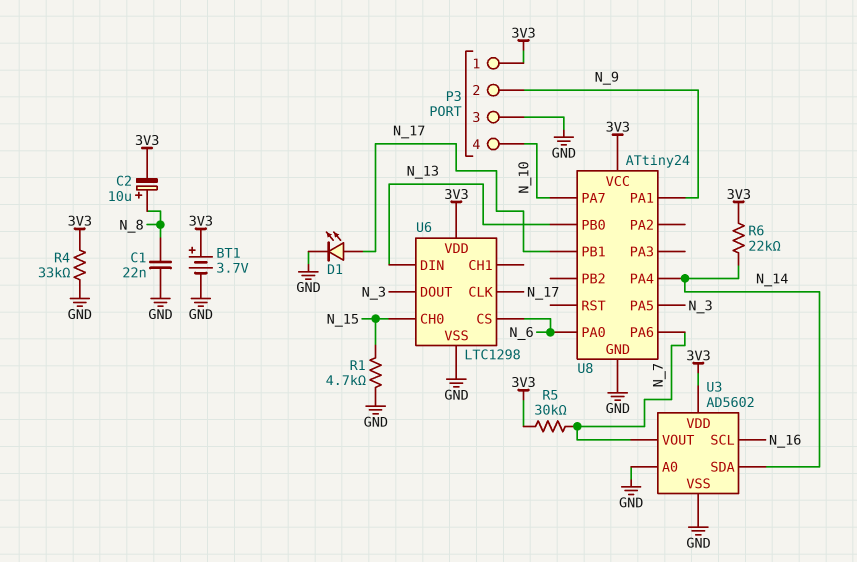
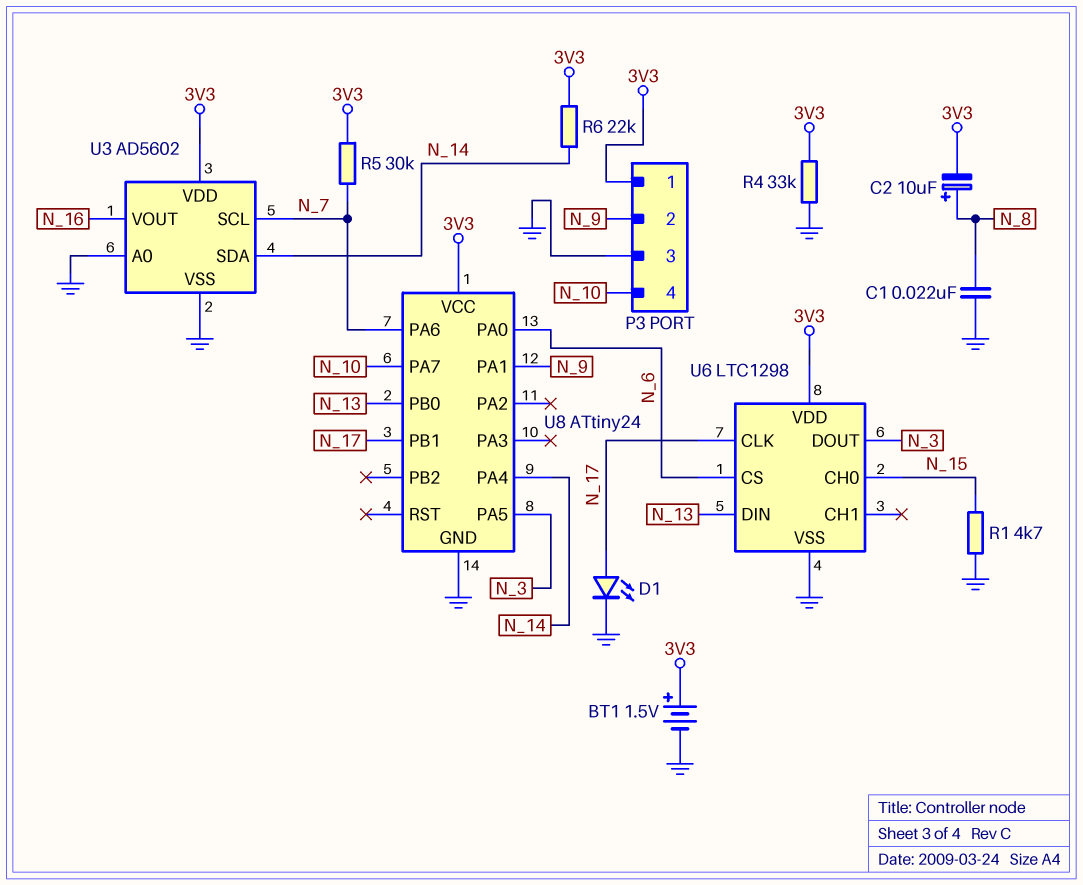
BT1: 3.7V (plus 3V3, minus GND) -> 1.5V (plus 3V3, minus GND)
U3 pin SCL: N_16 -> N_7
U3 pin VOUT: N_7 -> N_16

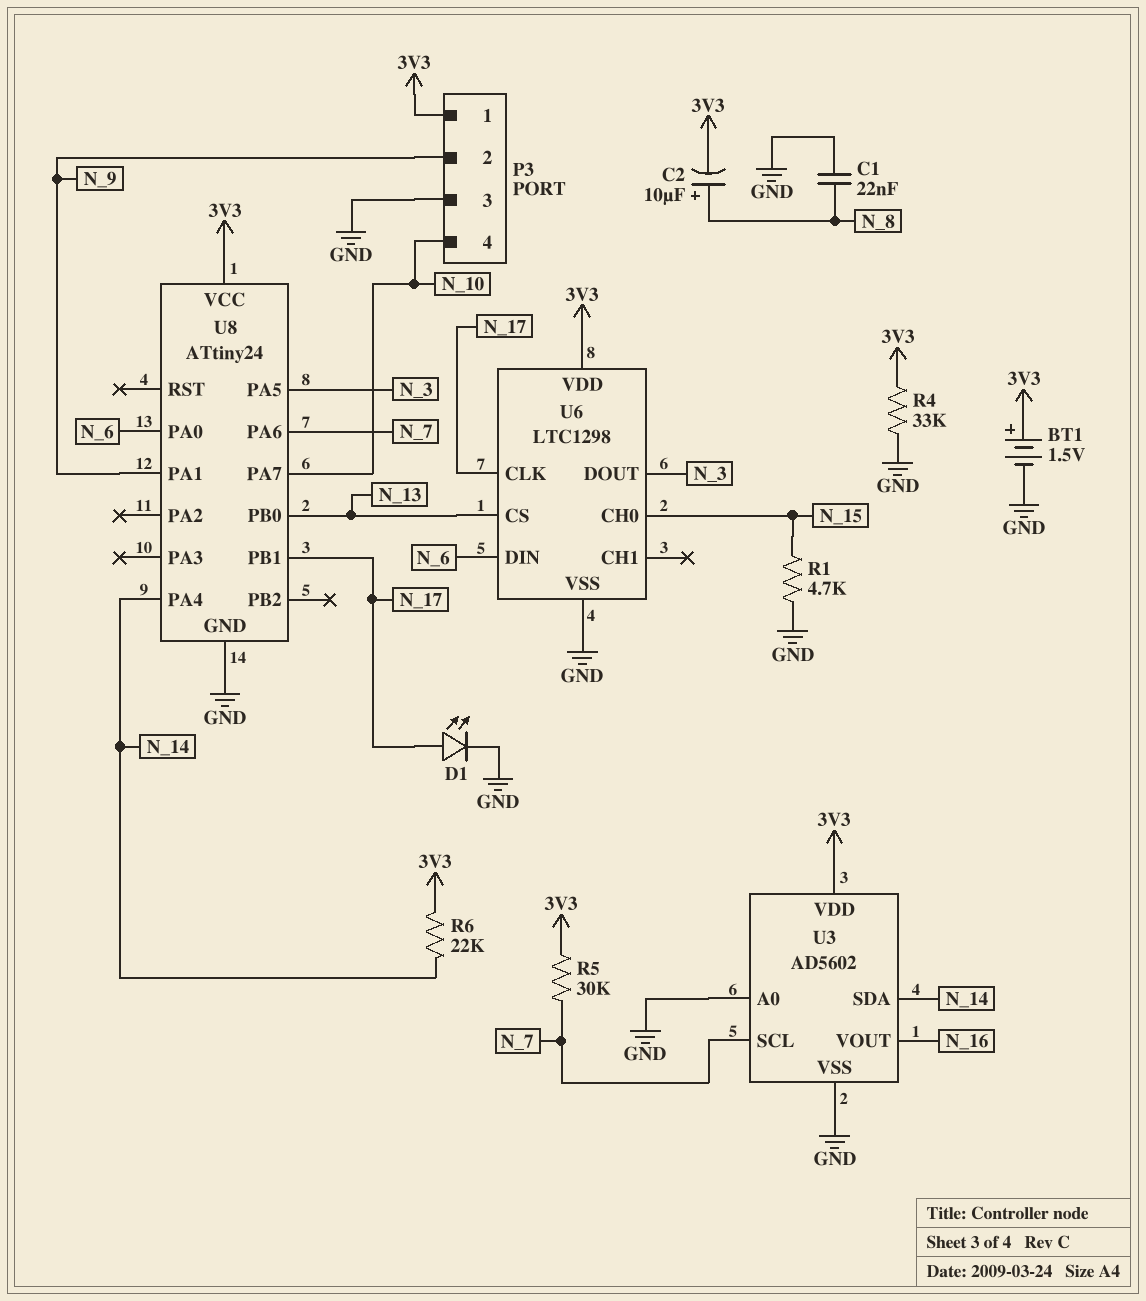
U6 pin CS: N_6 -> N_13
U6 pin DIN: N_13 -> N_6

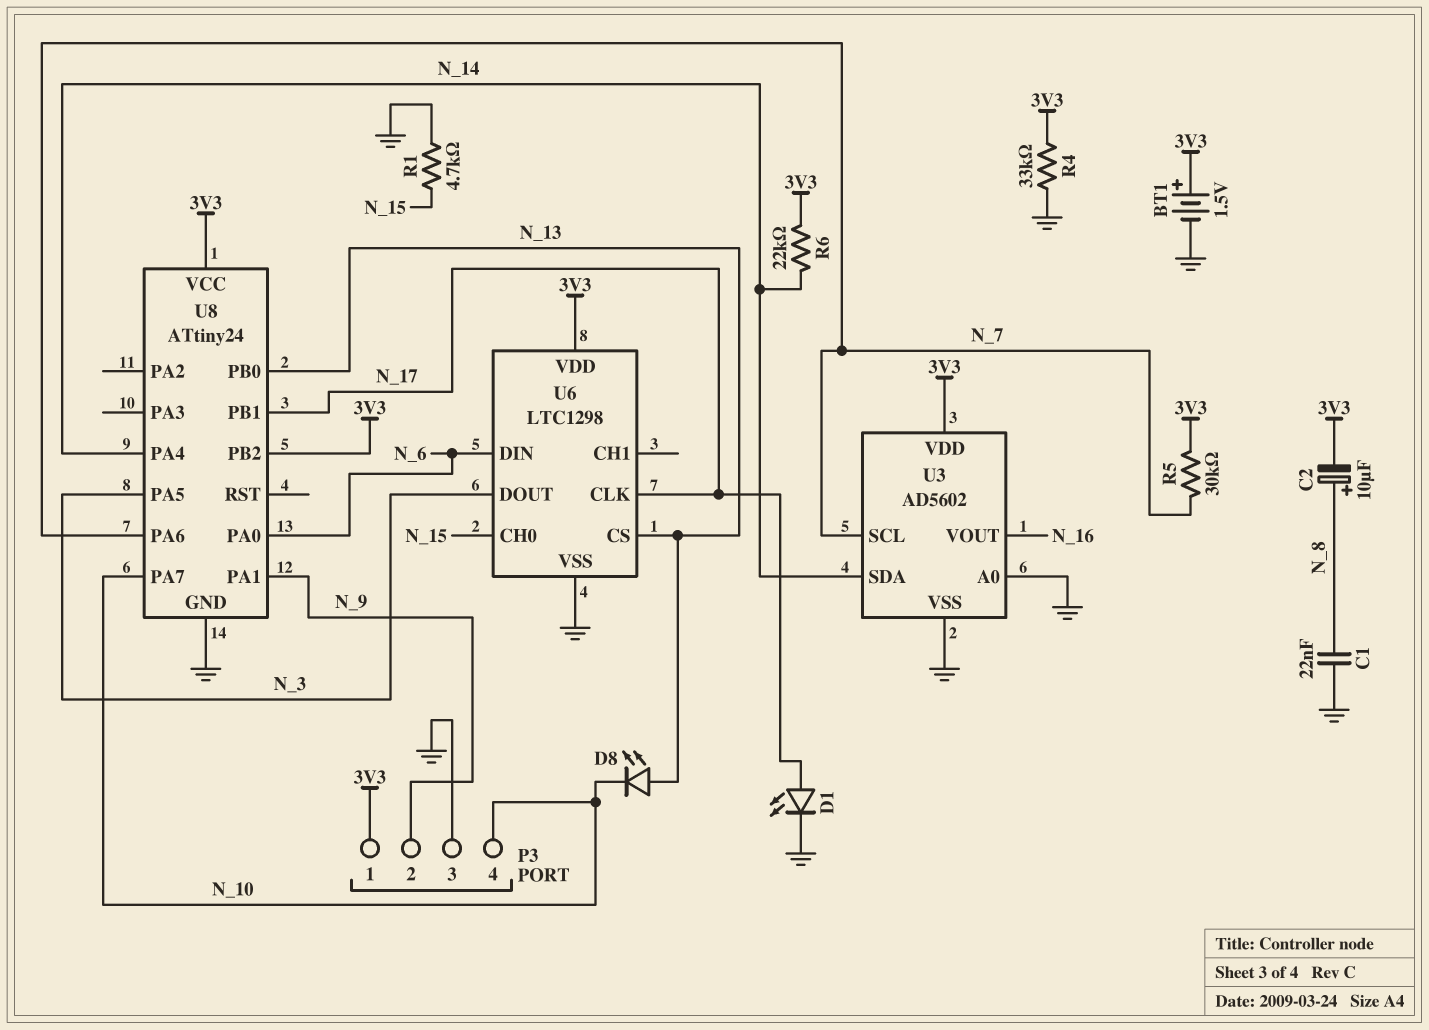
D8: none -> LED (A N_13, K N_10)
U8 pin PB2: none -> 3V3

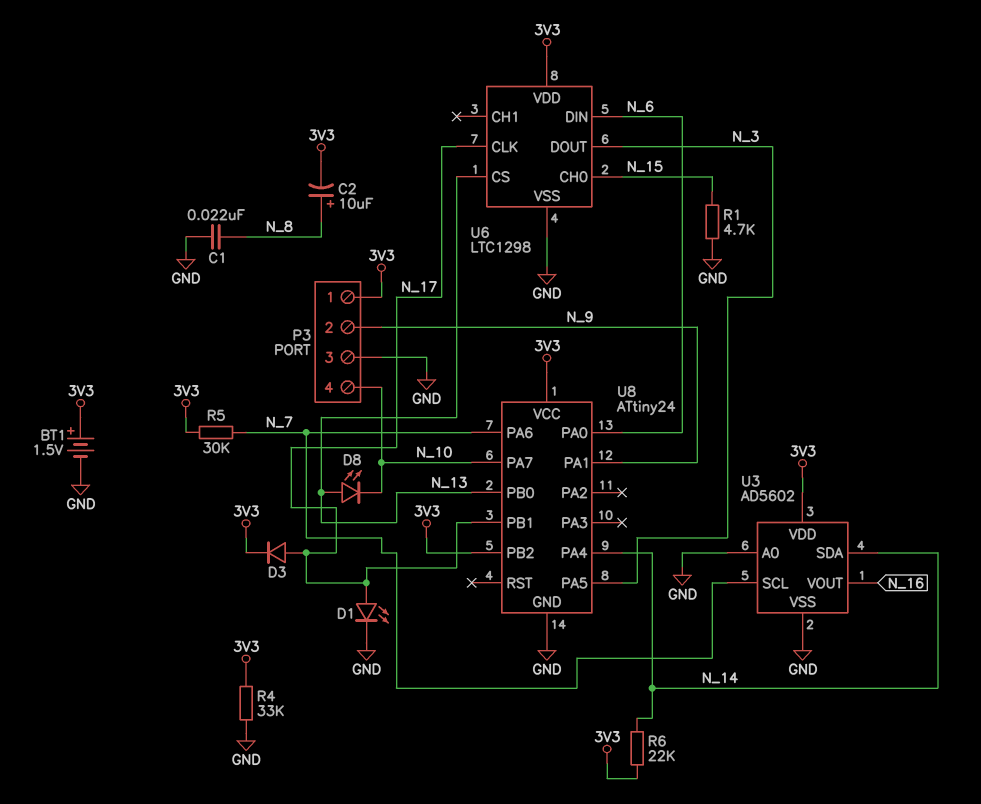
D3: none -> diode (A N_17, K 3V3)

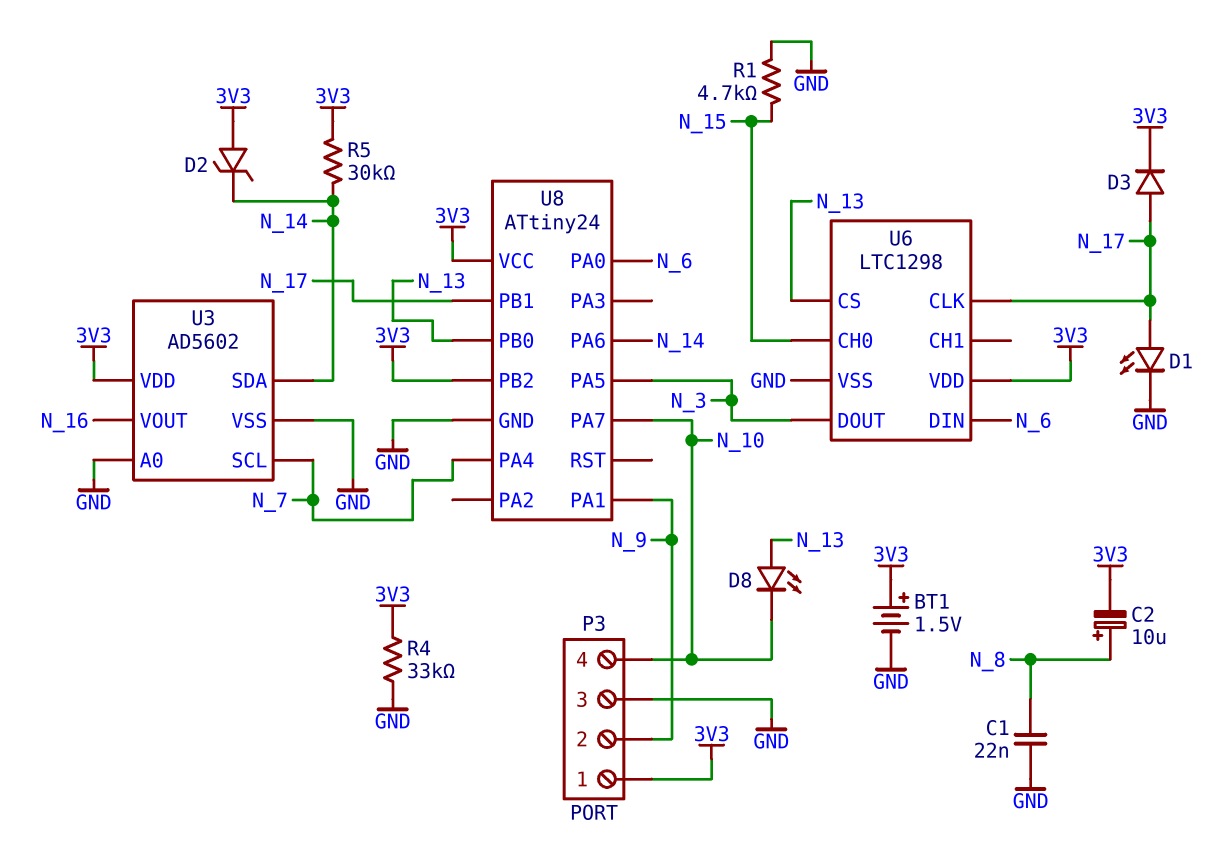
D2: none -> zener (A 3V3, K N_14)
R5: 30k (3V3, N_7) -> 30k (3V3, N_14)
R6: 22k (3V3, N_14) -> none
U8 pin PA4: N_14 -> N_7
U8 pin PA6: N_7 -> N_14

